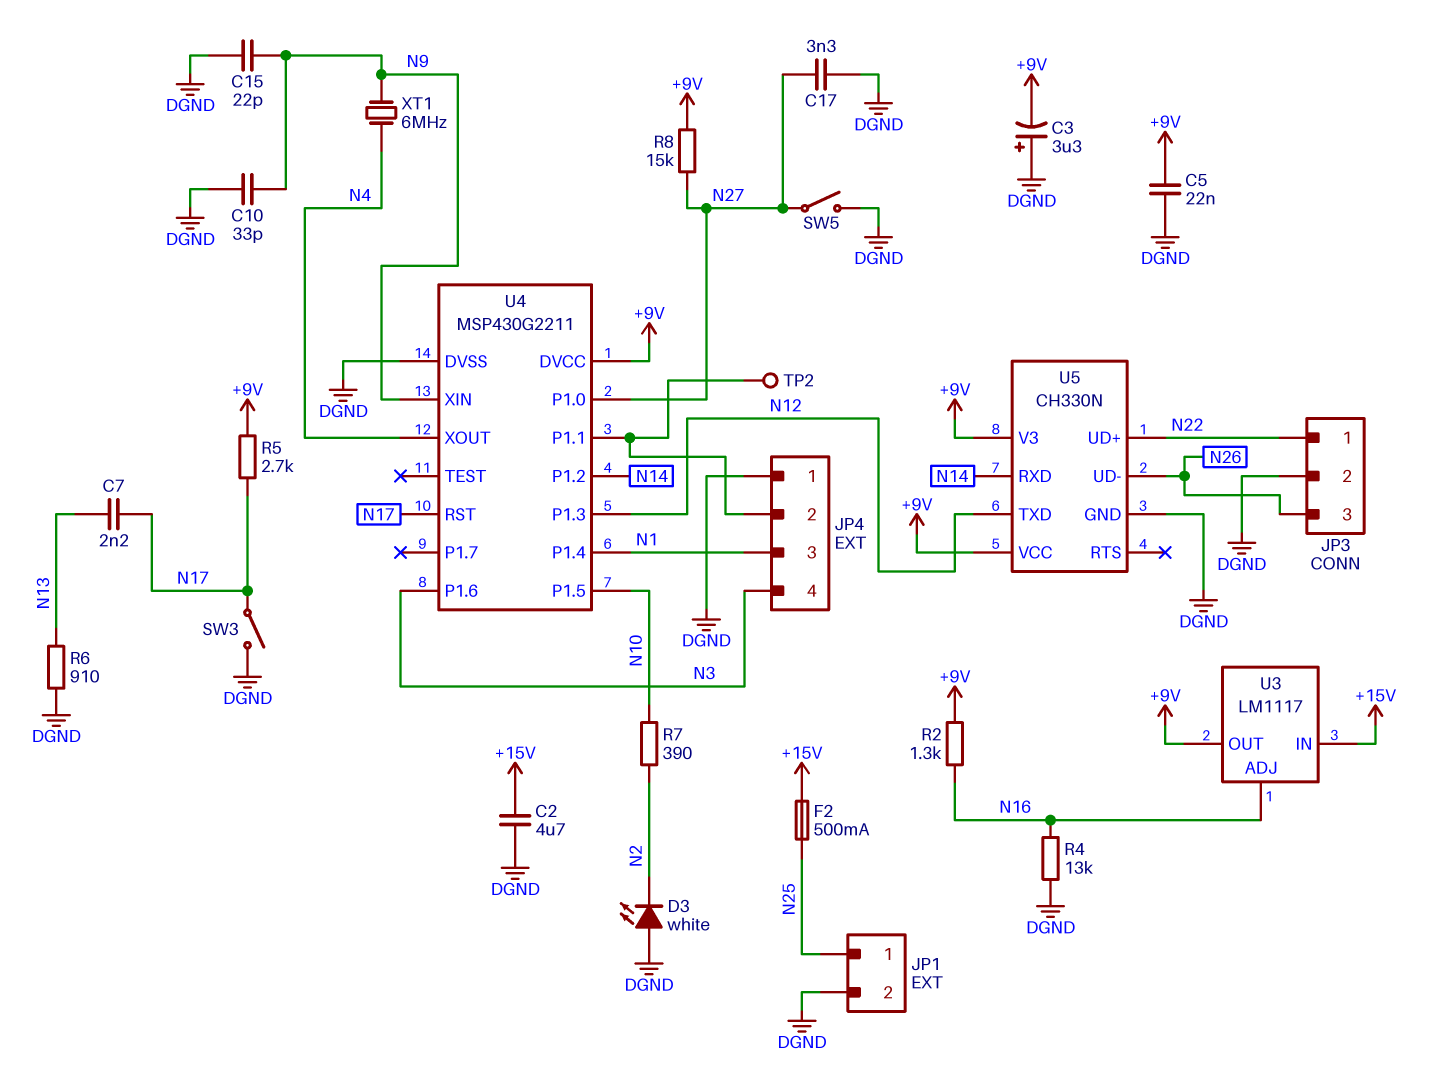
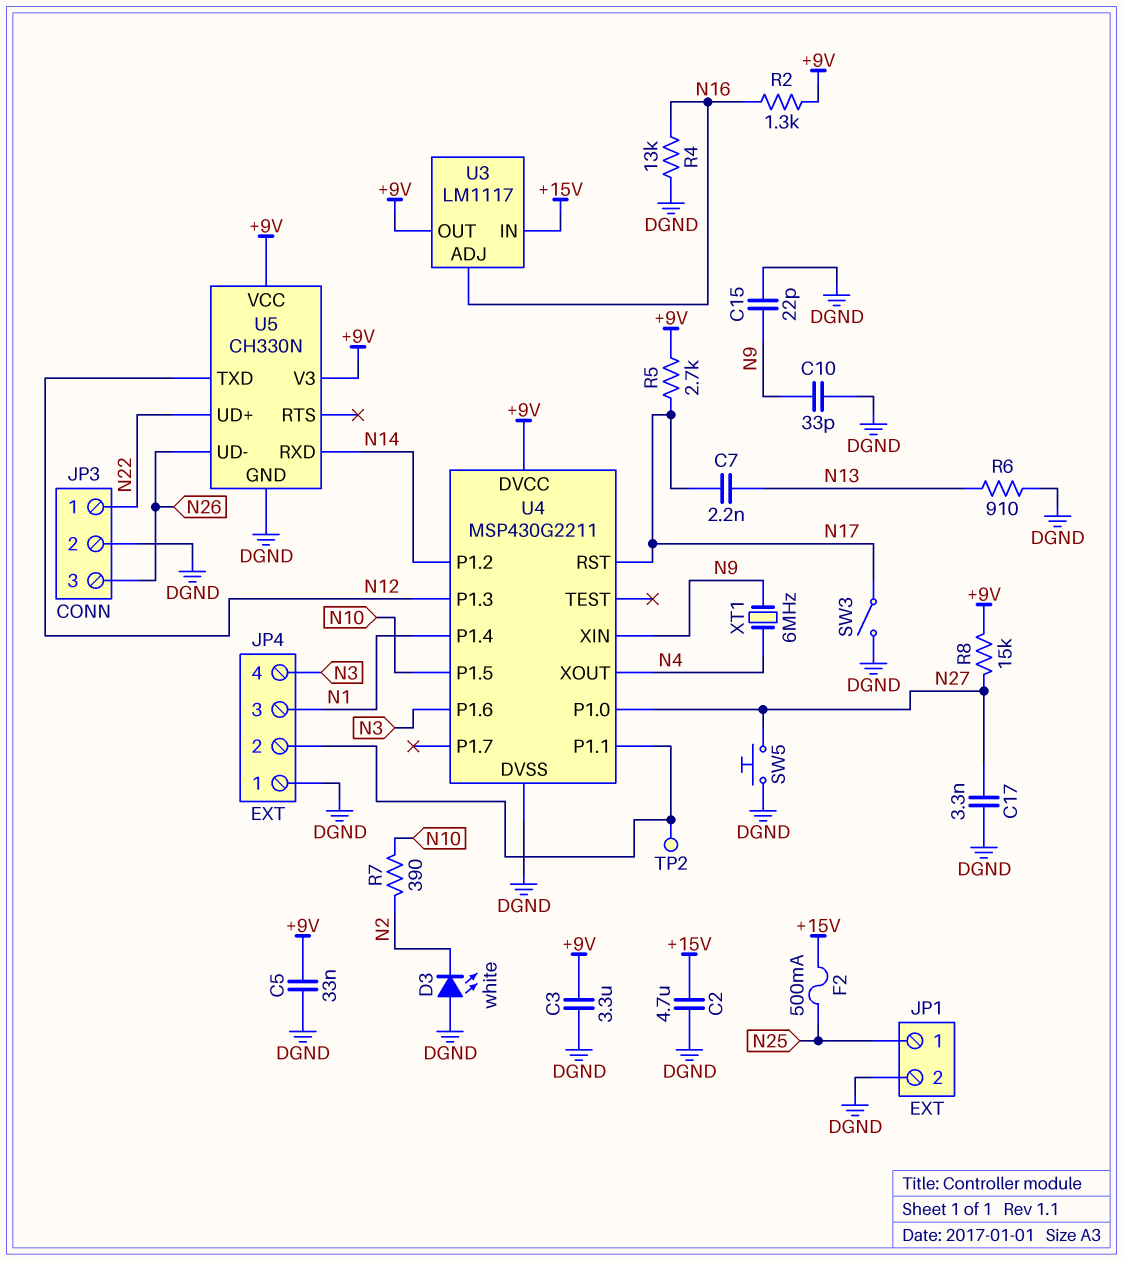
C3: 3.3uF (plus DGND, minus +9V) -> 3.3uF (+9V, DGND)
C5: 22nF (+9V, DGND) -> 33nF (+9V, DGND)
SW5: switch (DGND, N27) -> button (DGND, N27)

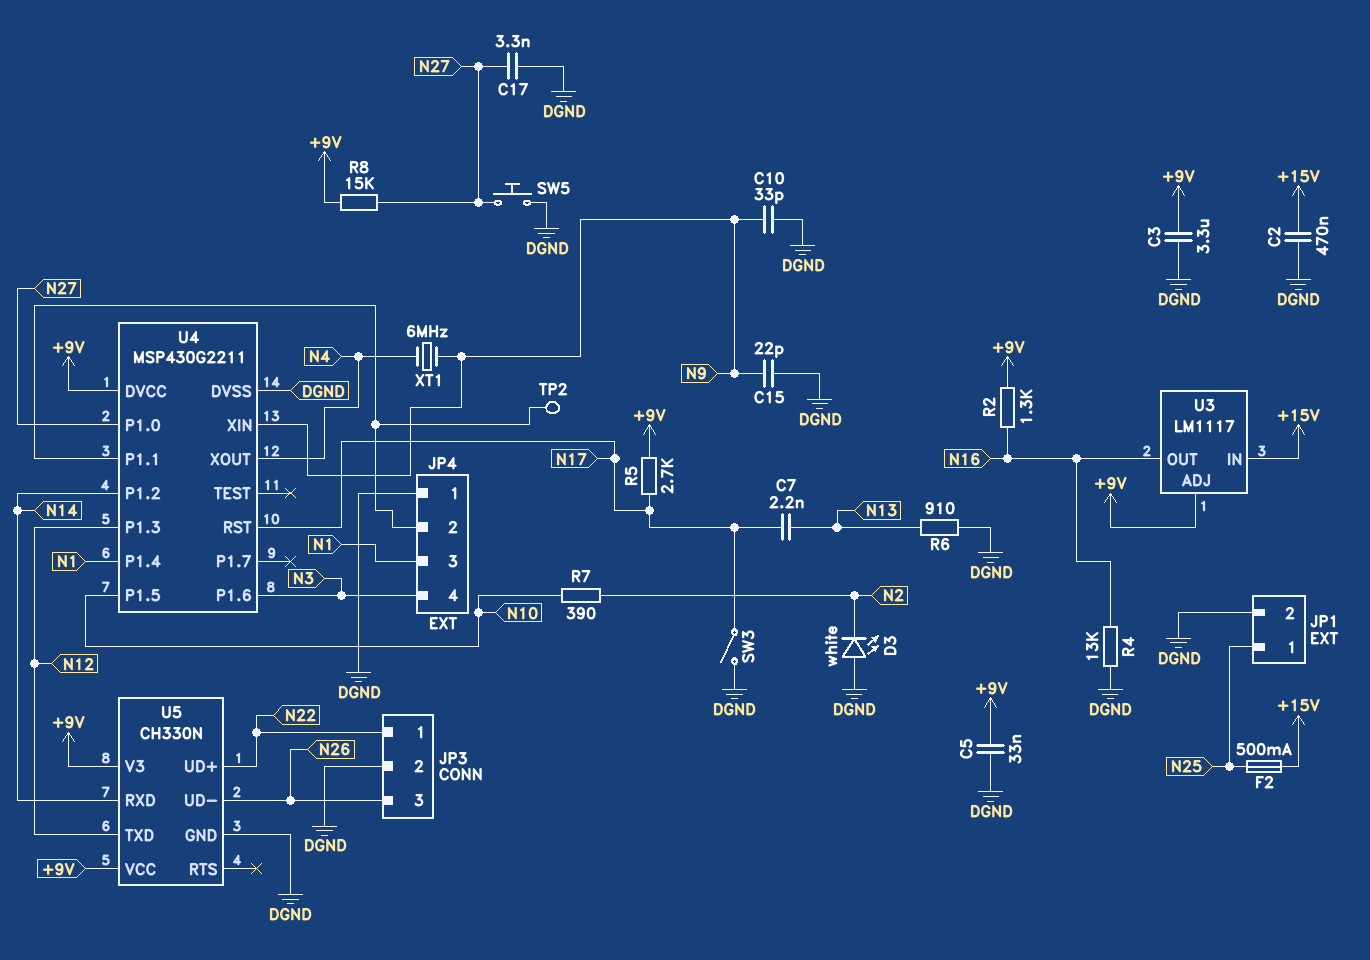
C2: 4.7uF (+15V, DGND) -> 470nF (+15V, DGND)
U3 pin ADJ: N16 -> +9V
U3 pin OUT: +9V -> N16

